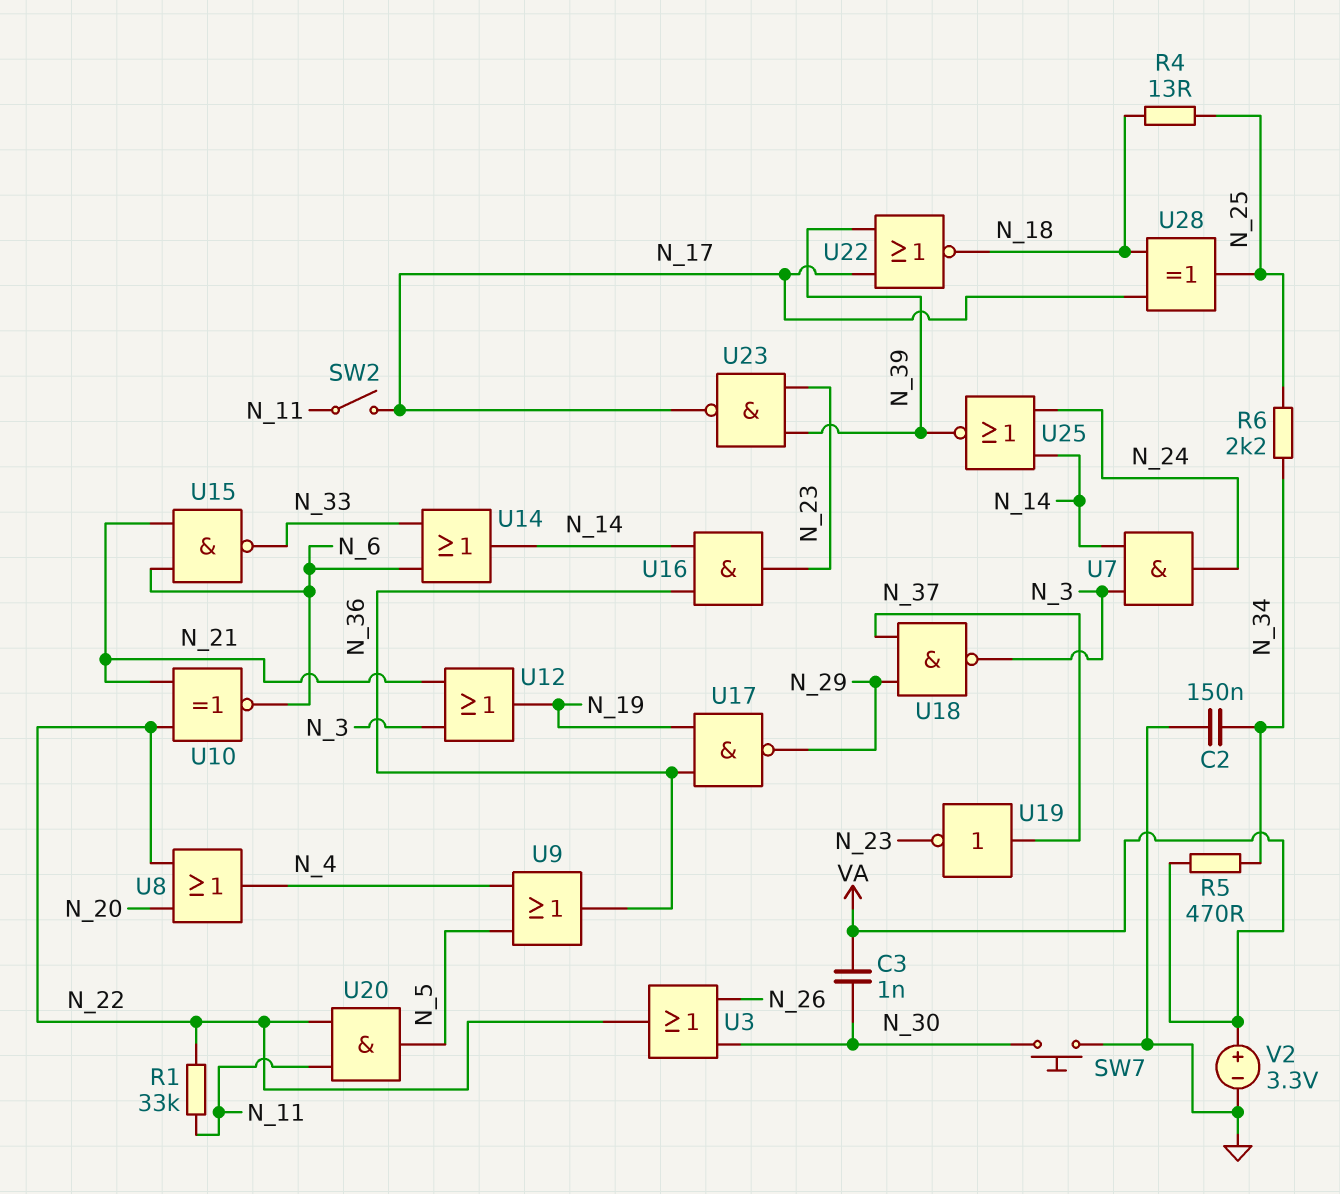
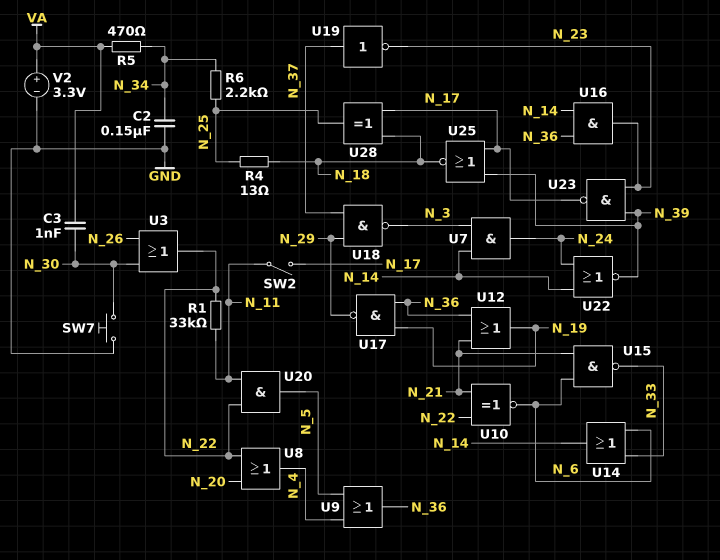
U12: OR (in N_3, in N_21, out N_19) -> OR (in N_21, in N_36, out N_19)
U22: NOR (in N_17, in N_39, out N_18) -> NOR (in N_14, in N_24, out N_39)
U25: NOR (in N_14, in N_24, out N_39) -> NOR (in N_17, in N_39, out N_18)

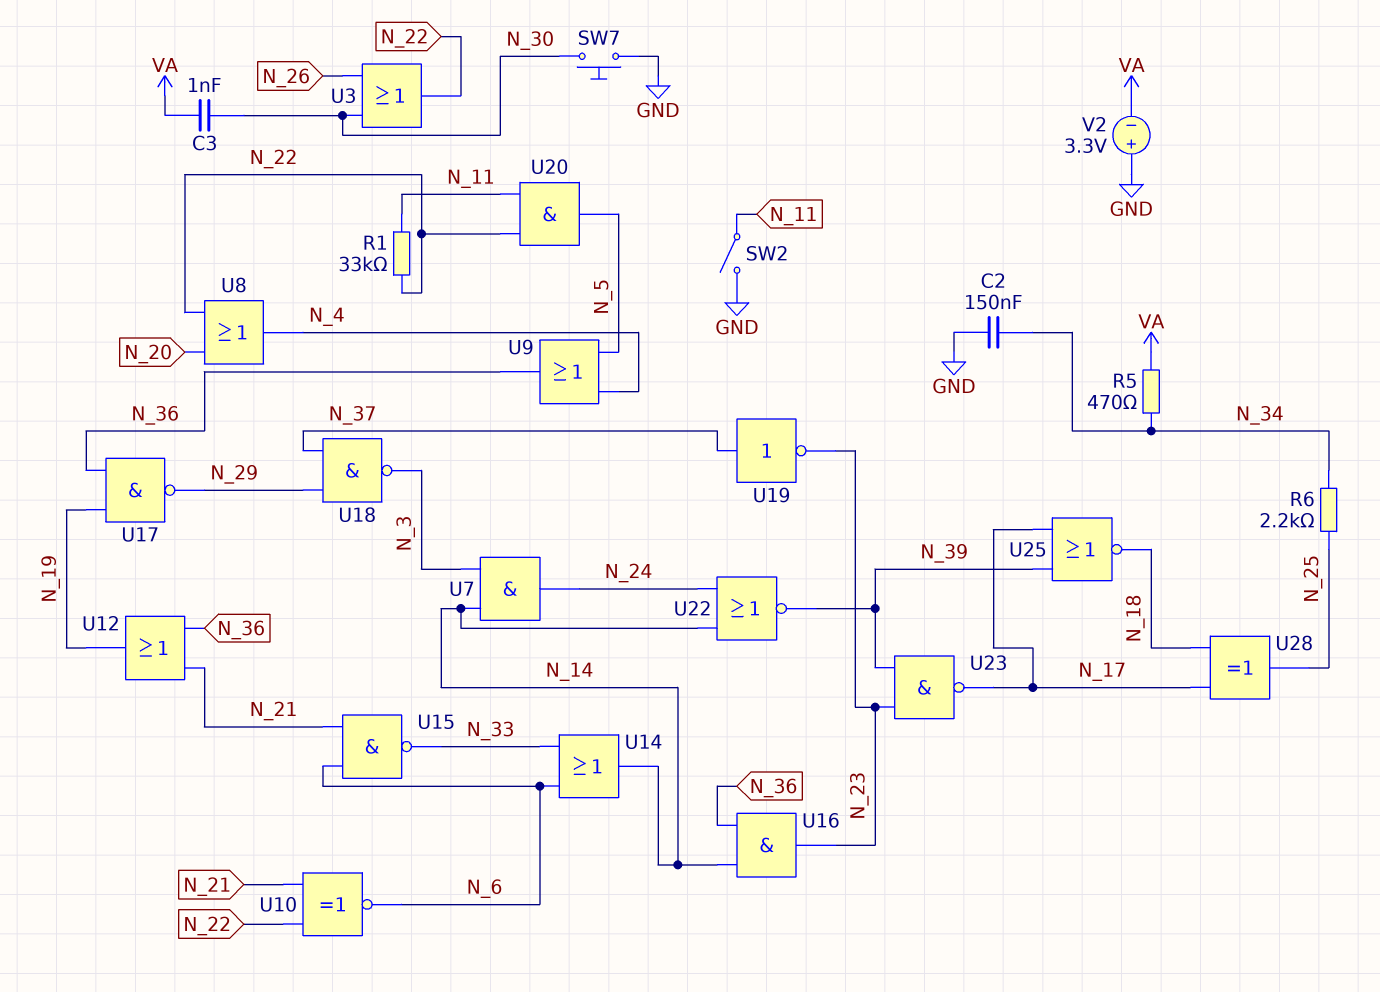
R4: 13 (N_18, N_25) -> none
SW2: switch (N_11, N_17) -> switch (GND, N_11)
V2: 3.3V (plus VA, minus GND) -> 3.3V (plus GND, minus VA)

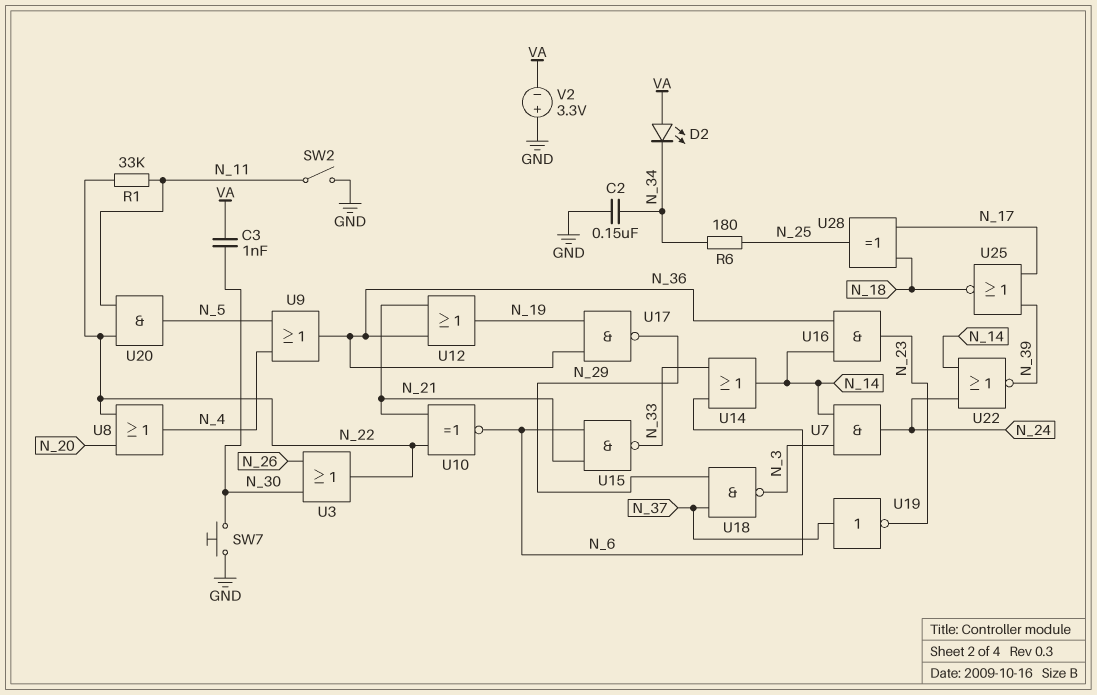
D2: none -> LED (A VA, K N_34)
R5: 470 (N_34, VA) -> none
R6: 2.2k (N_25, N_34) -> 180 (N_25, N_34)
U23: NAND (in N_23, in N_39, out N_17) -> none

